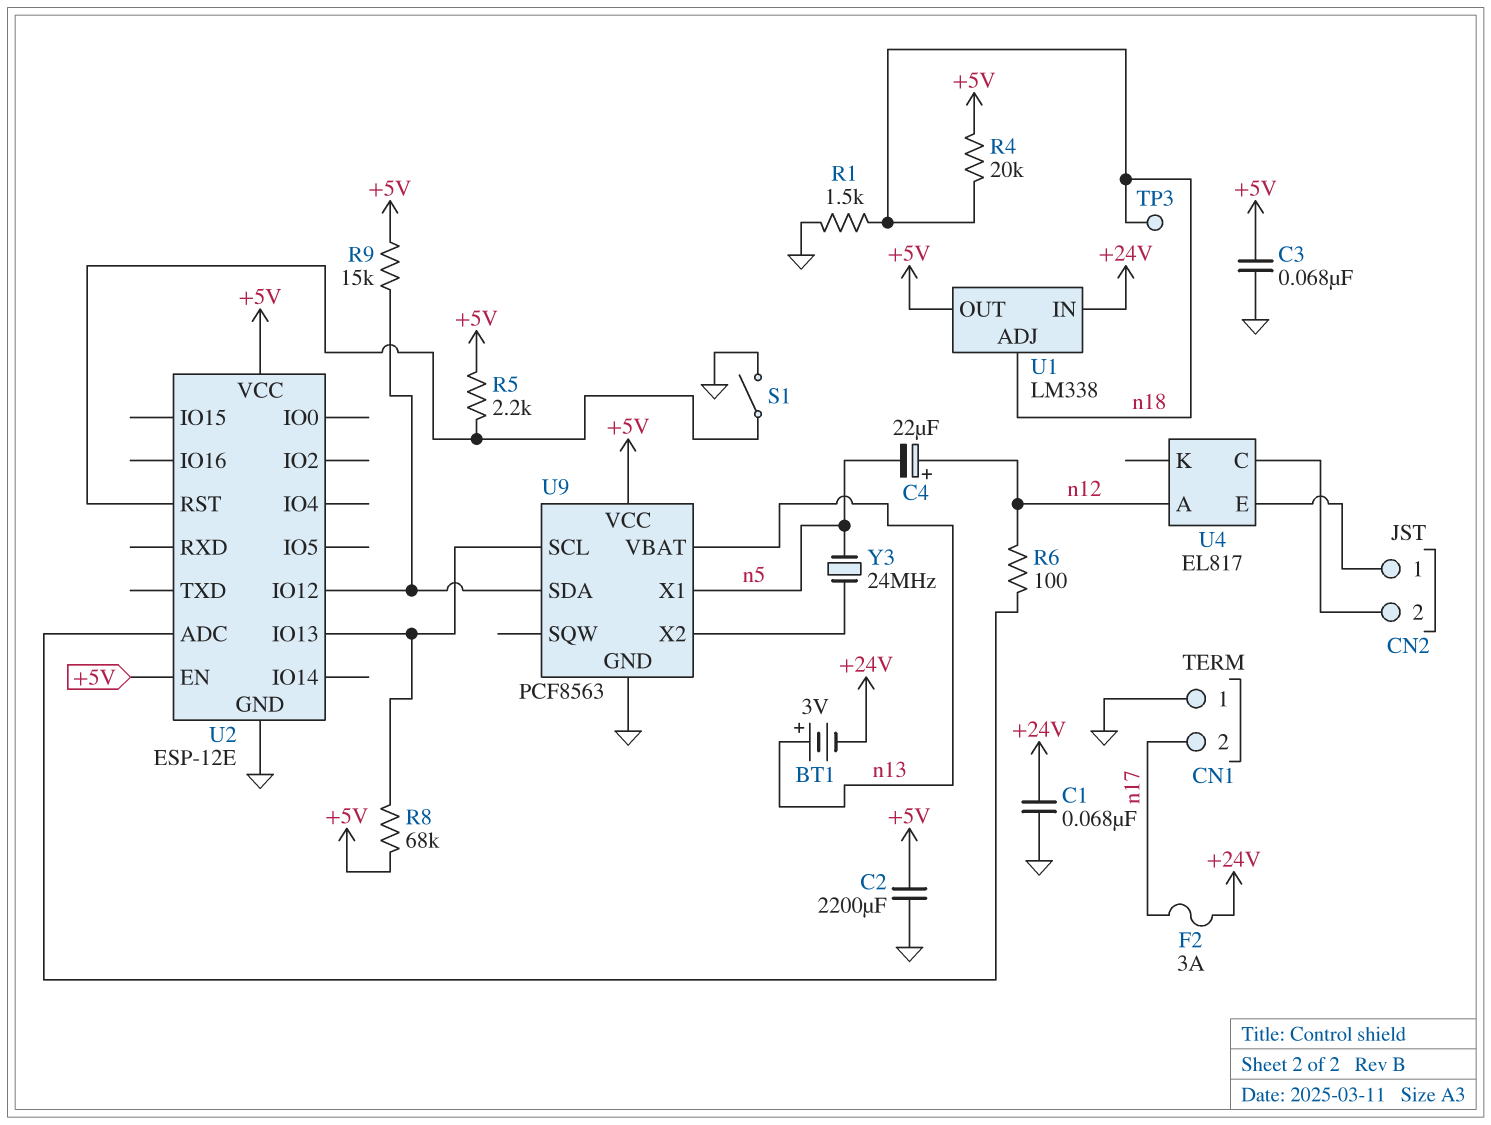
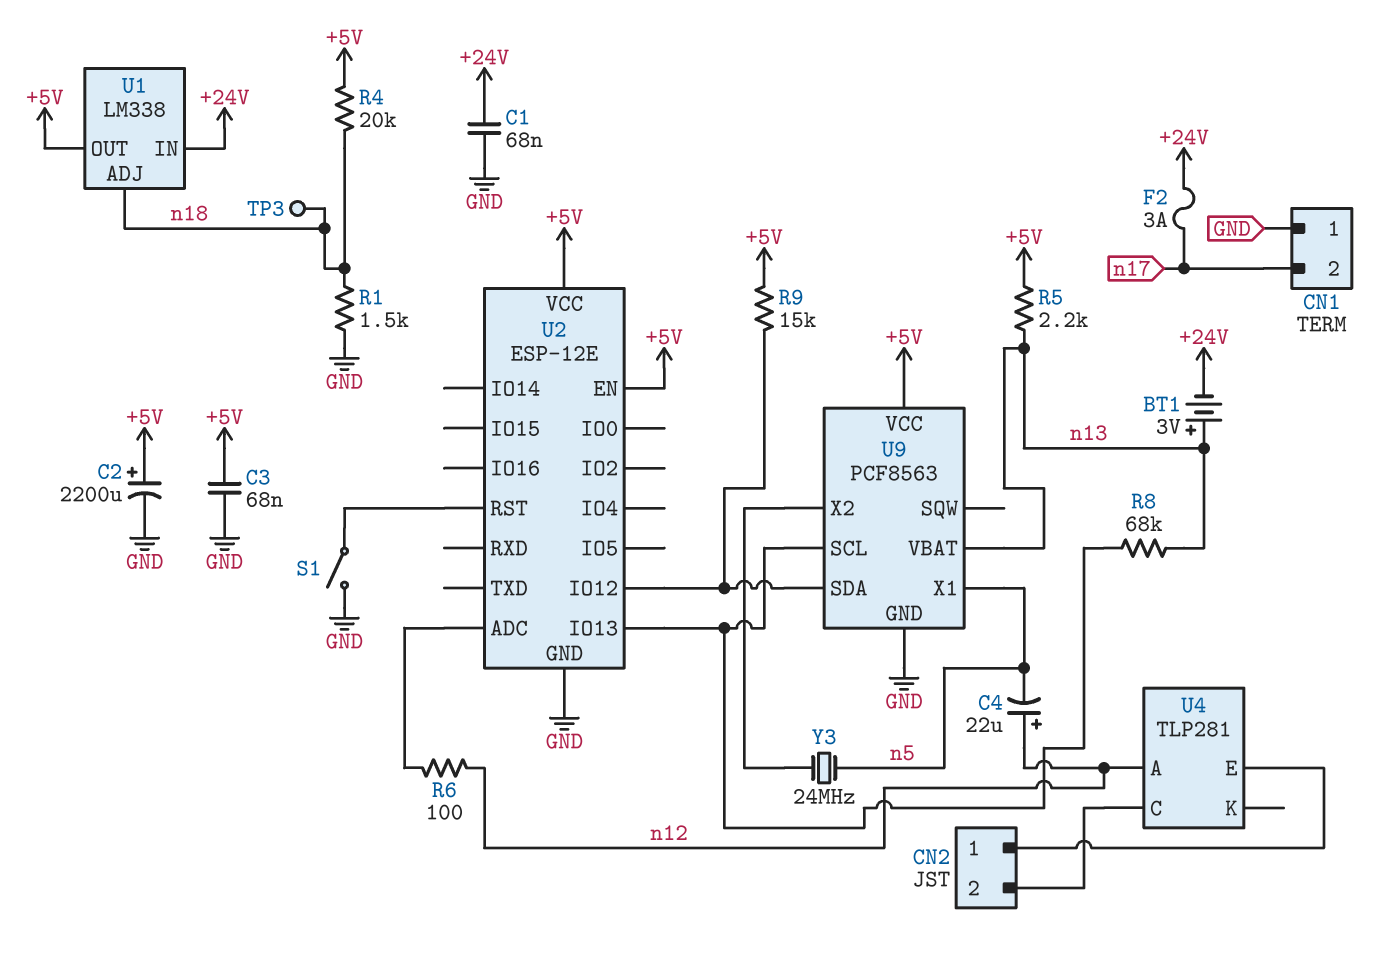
C2: 2200uF (+5V, GND) -> 2200uF (plus +5V, minus GND)
R5: 2.2k (+5V, U2/RST) -> 2.2k (+5V, n13)
R8: 68k (+5V, U2/IO13) -> 68k (U2/IO13, n13)
U4: EL817 -> TLP281

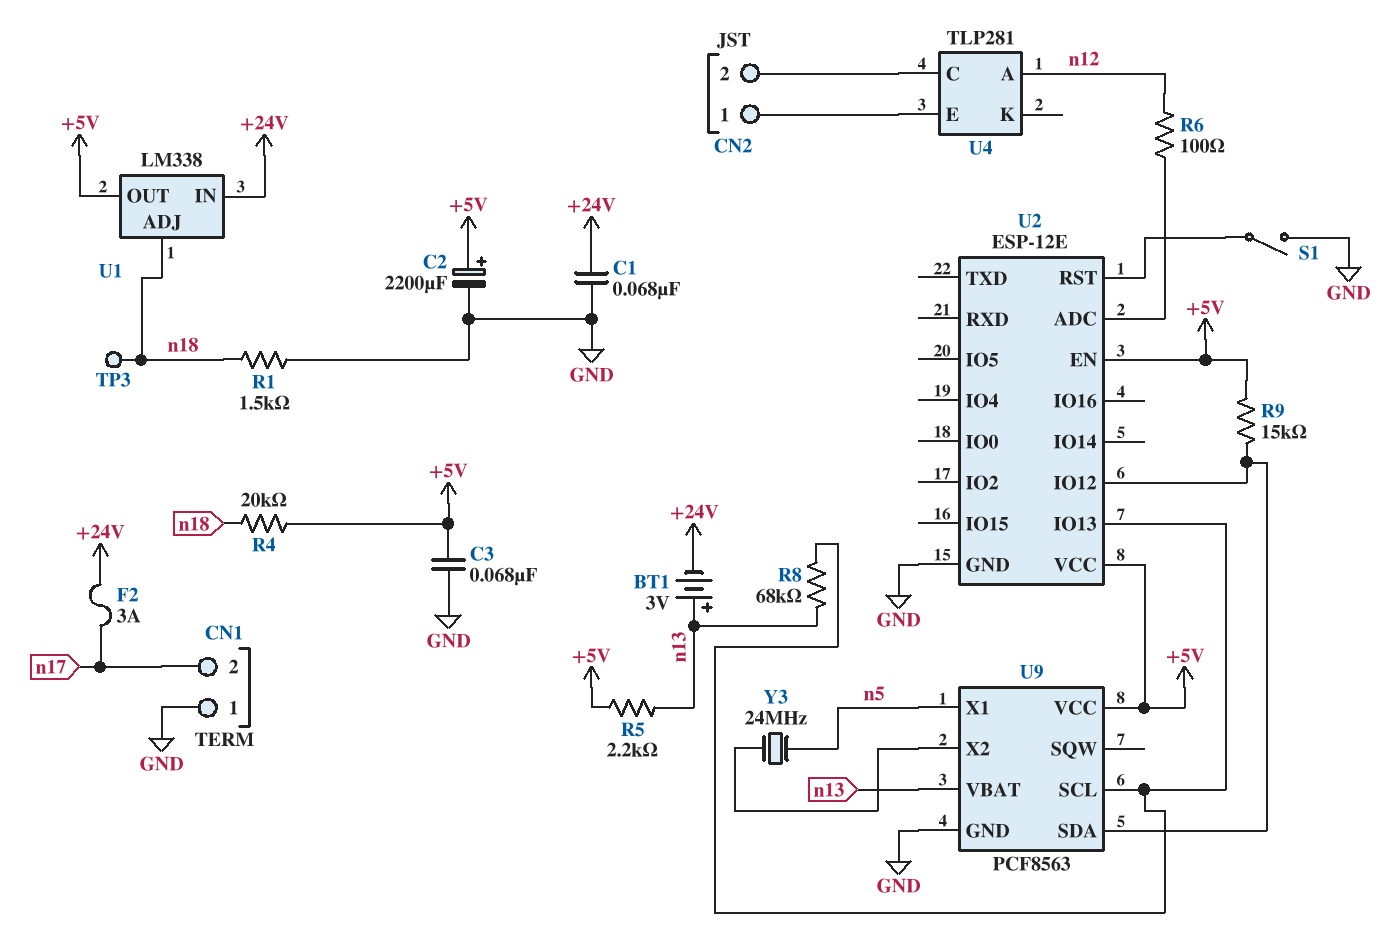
C4: 22uF (plus n12, minus n5) -> none

